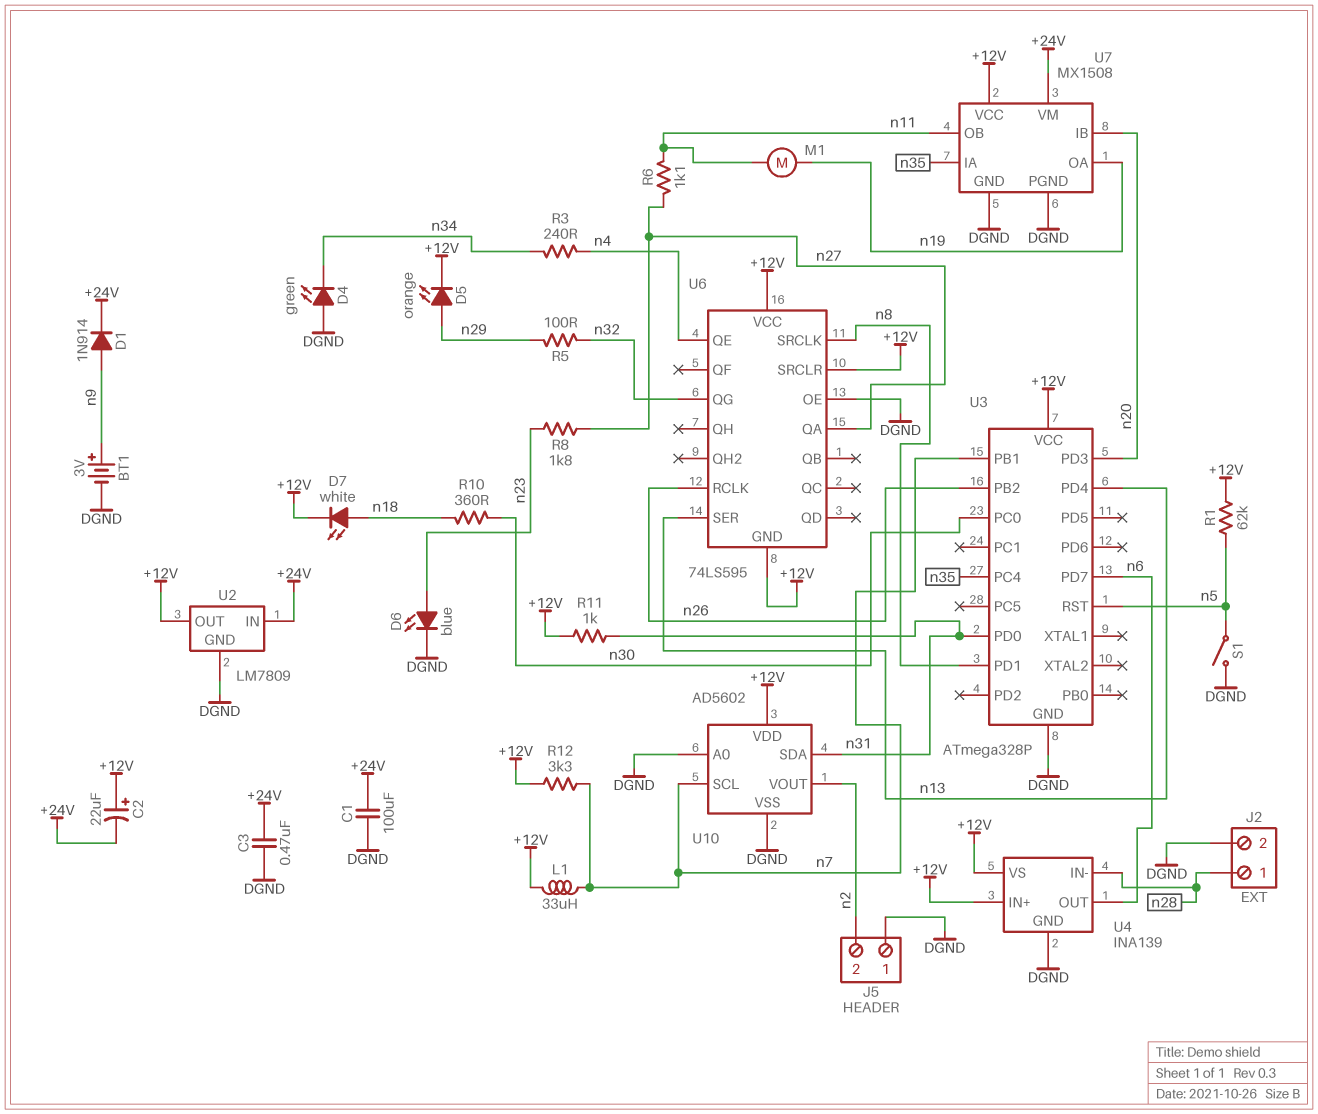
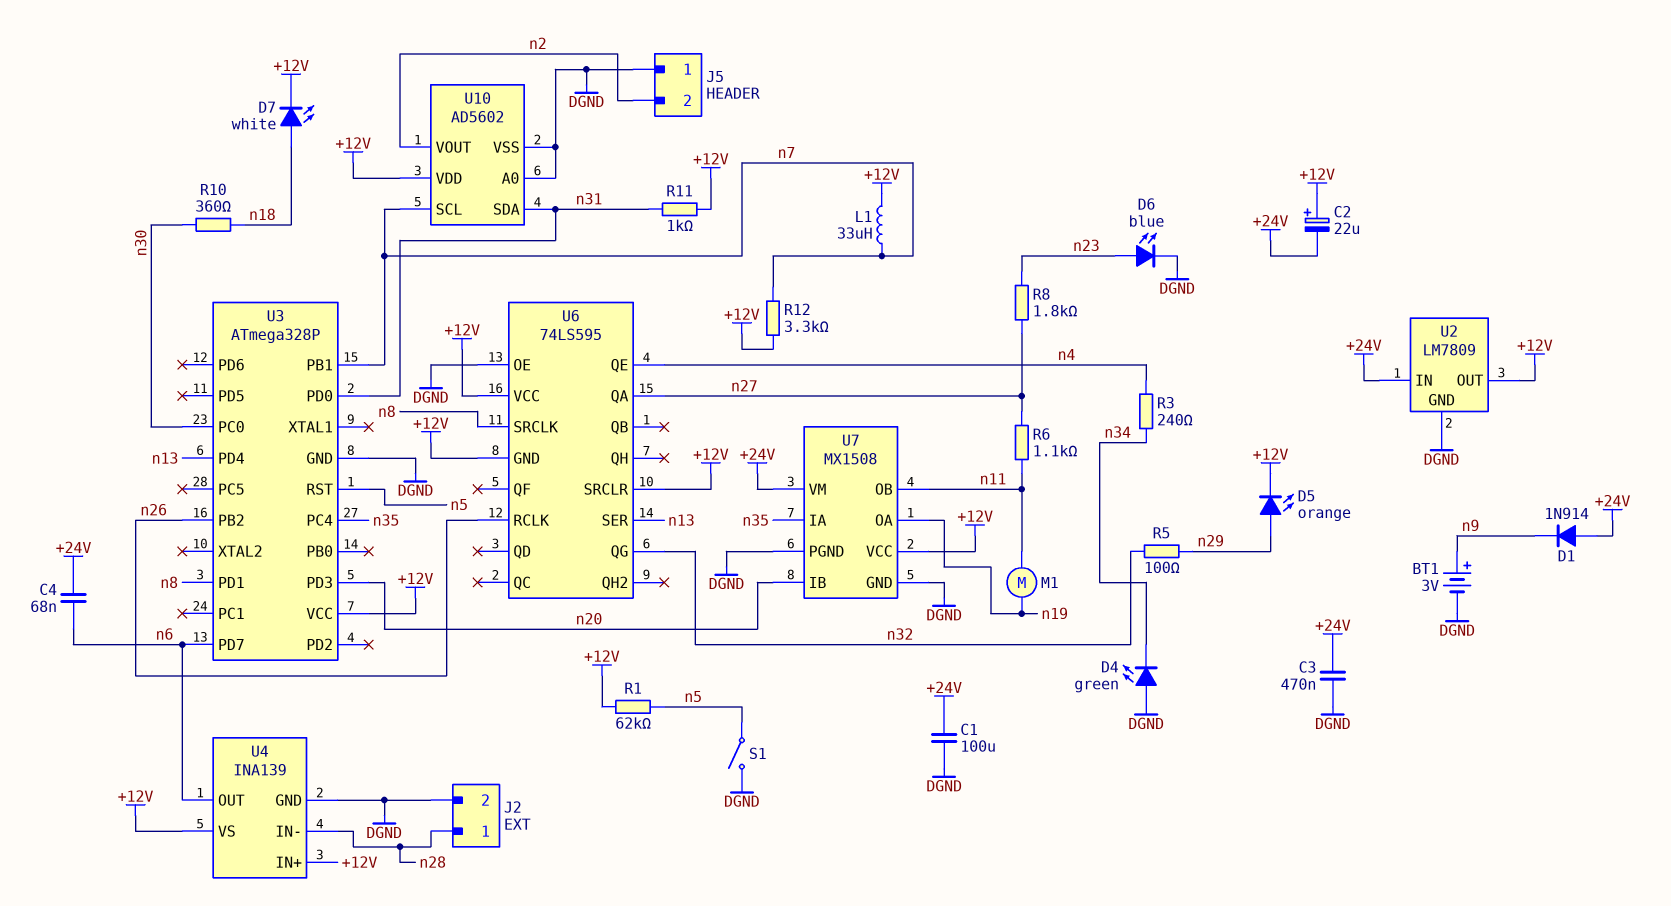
C4: none -> 68nF (+24V, n6)
D1: diode 1N914 (A n9, K +24V) -> diode 1N914 (A +24V, K n9)

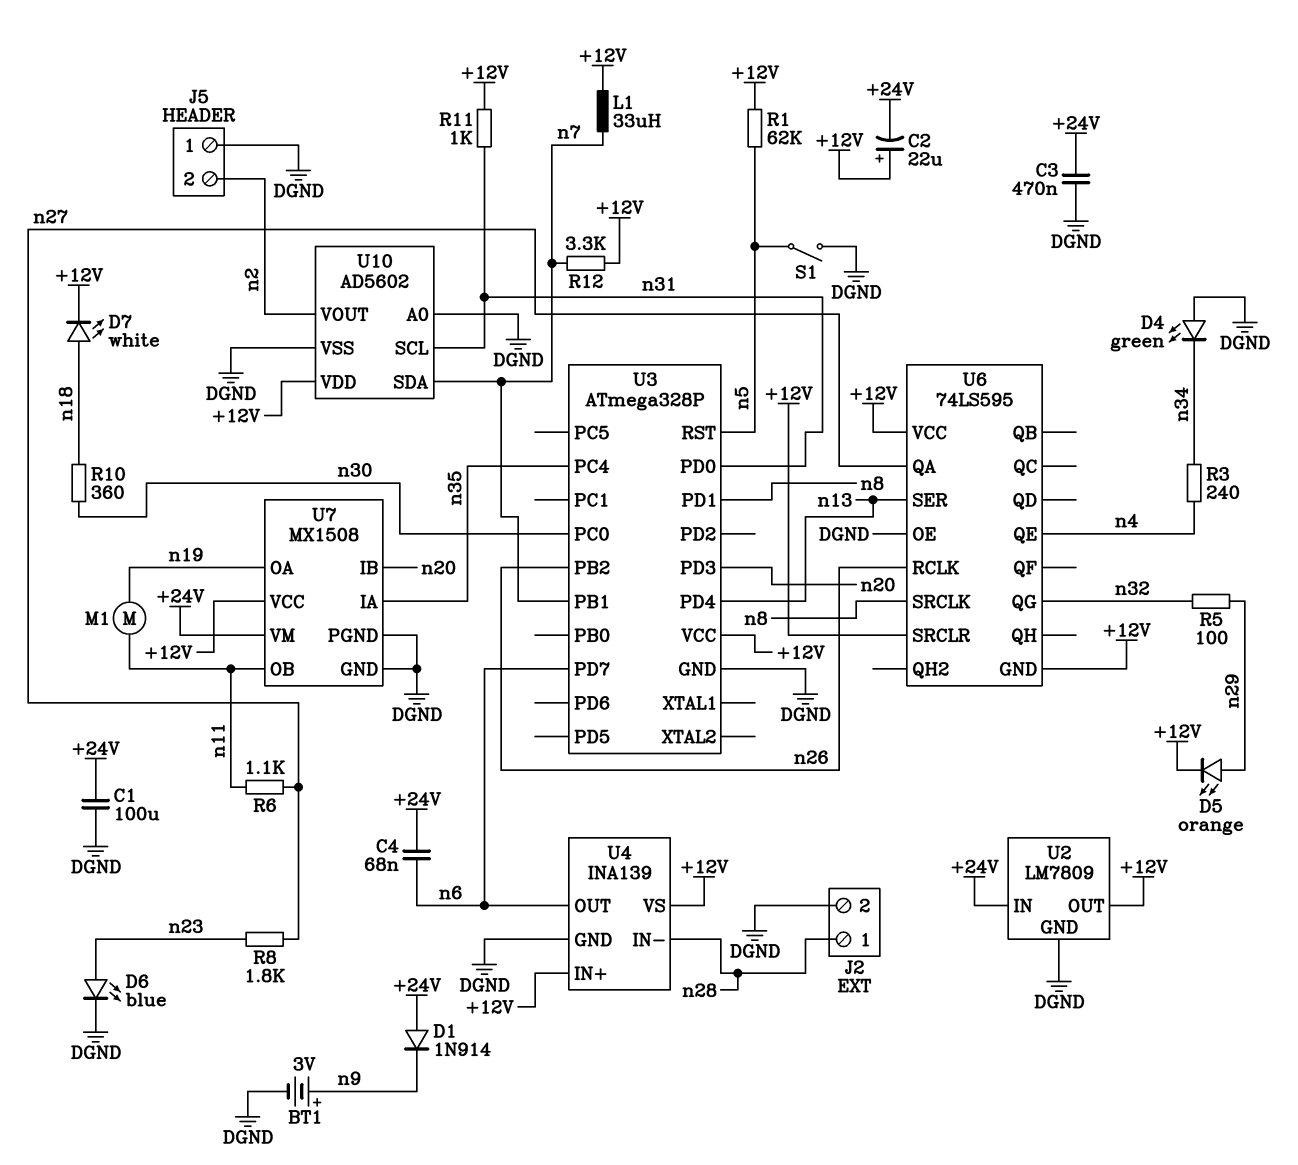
U10 pin SCL: n7 -> n31
U10 pin SDA: n31 -> n7

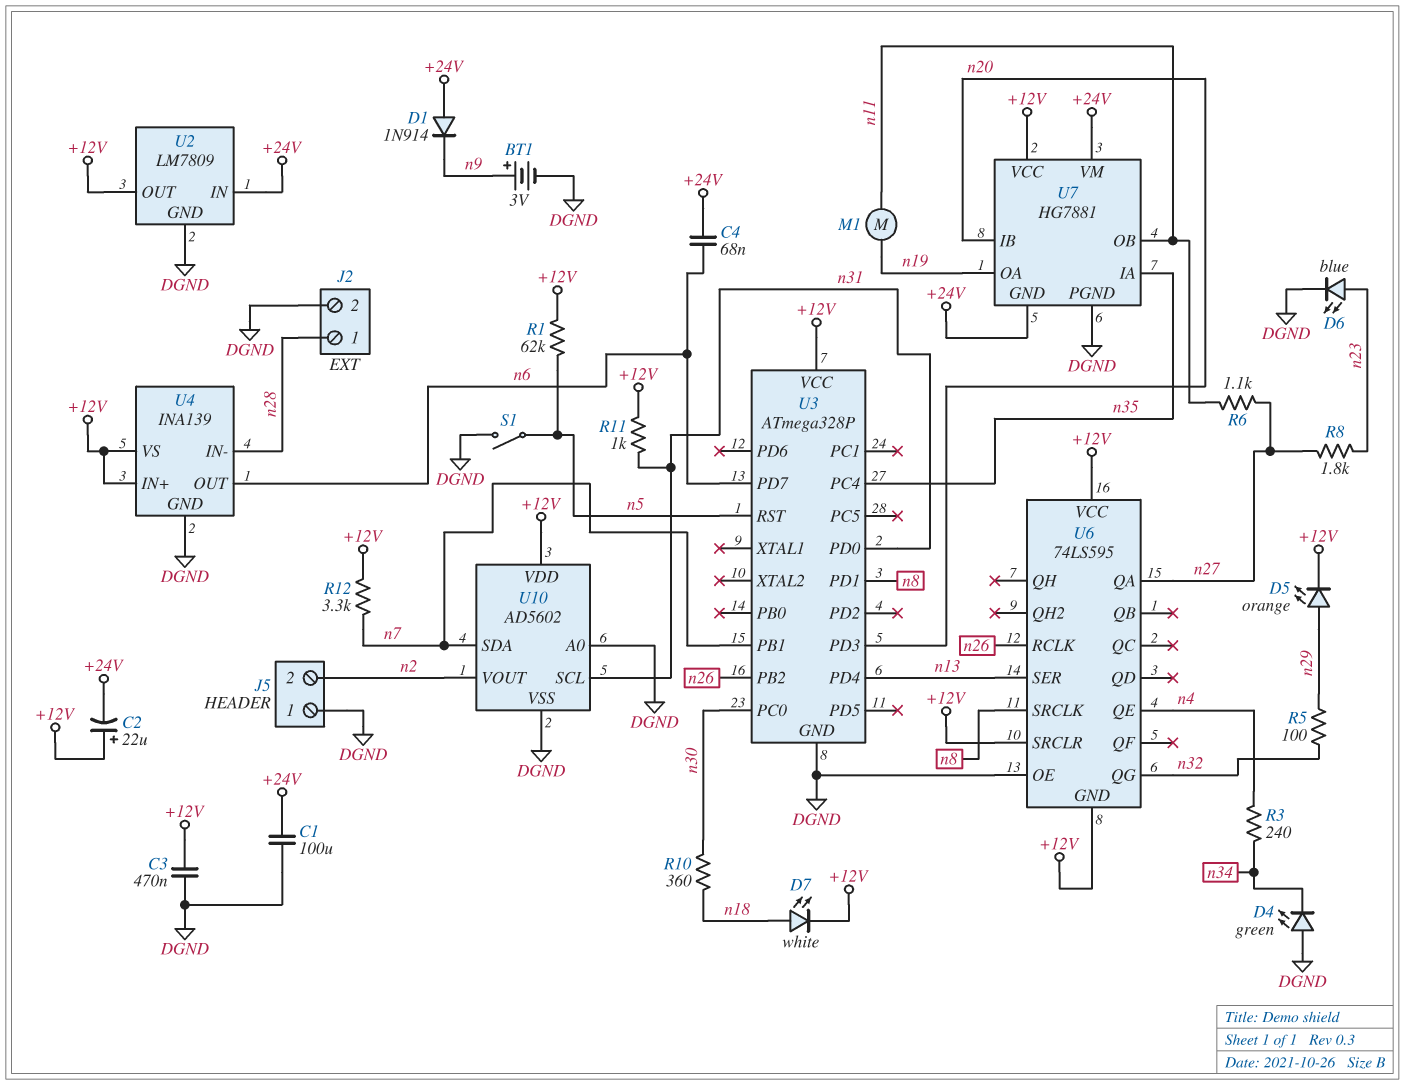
C3: 470nF (+24V, DGND) -> 470nF (+12V, DGND)
L1: 33uH (+12V, n7) -> none
U7: MX1508 -> HG7881
U7 pin GND: DGND -> +24V

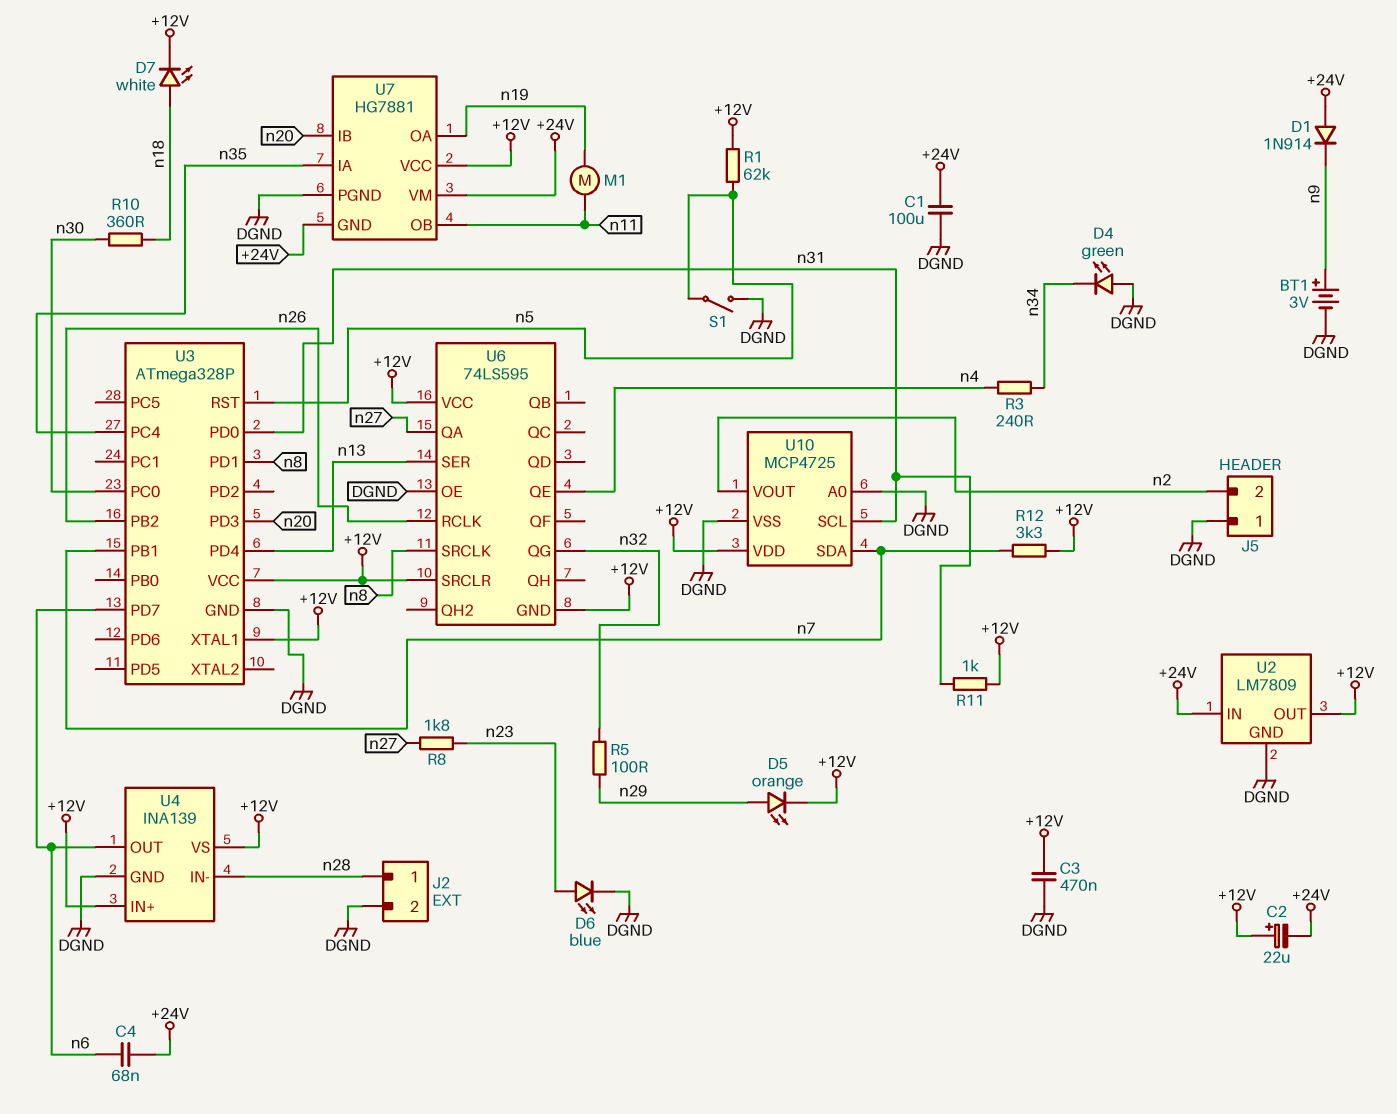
R6: 1.1k (n11, n27) -> none
U3 pin XTAL1: none -> +12V
U10: AD5602 -> MCP4725

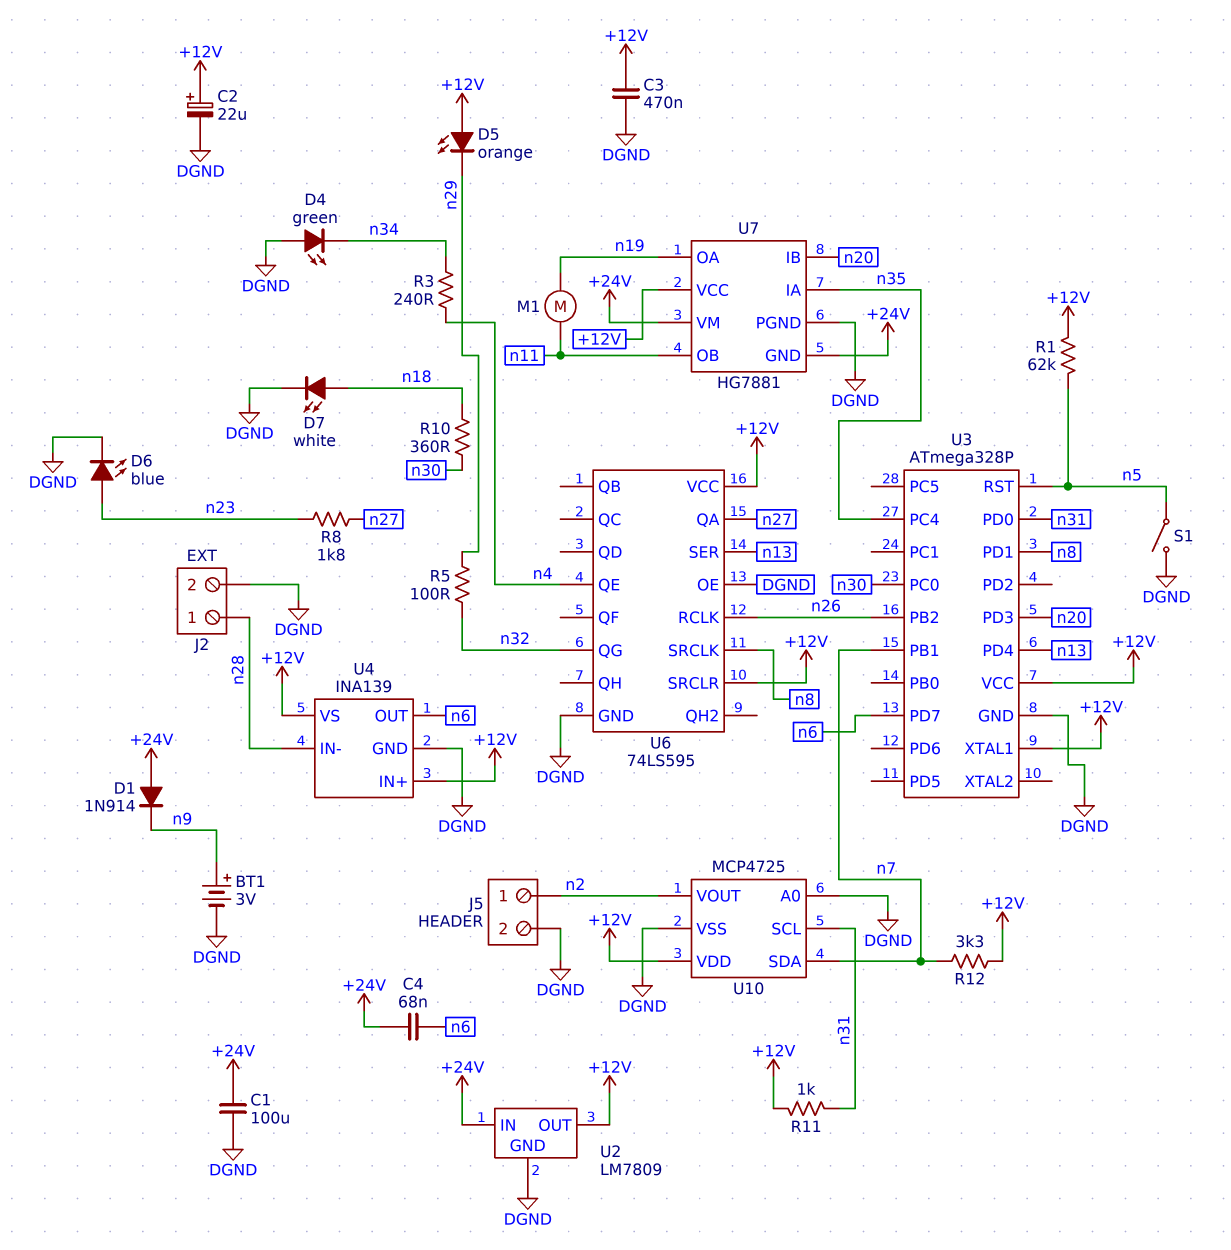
C2: 22uF (plus +12V, minus +24V) -> 22uF (plus +12V, minus DGND)
D5: LED orange (A n29, K +12V) -> LED orange (A +12V, K n29)
D7: LED white (A n18, K +12V) -> LED white (A n18, K DGND)
J5 pin 1: DGND -> n2
J5 pin 2: n2 -> DGND
U6 pin GND: +12V -> DGND

